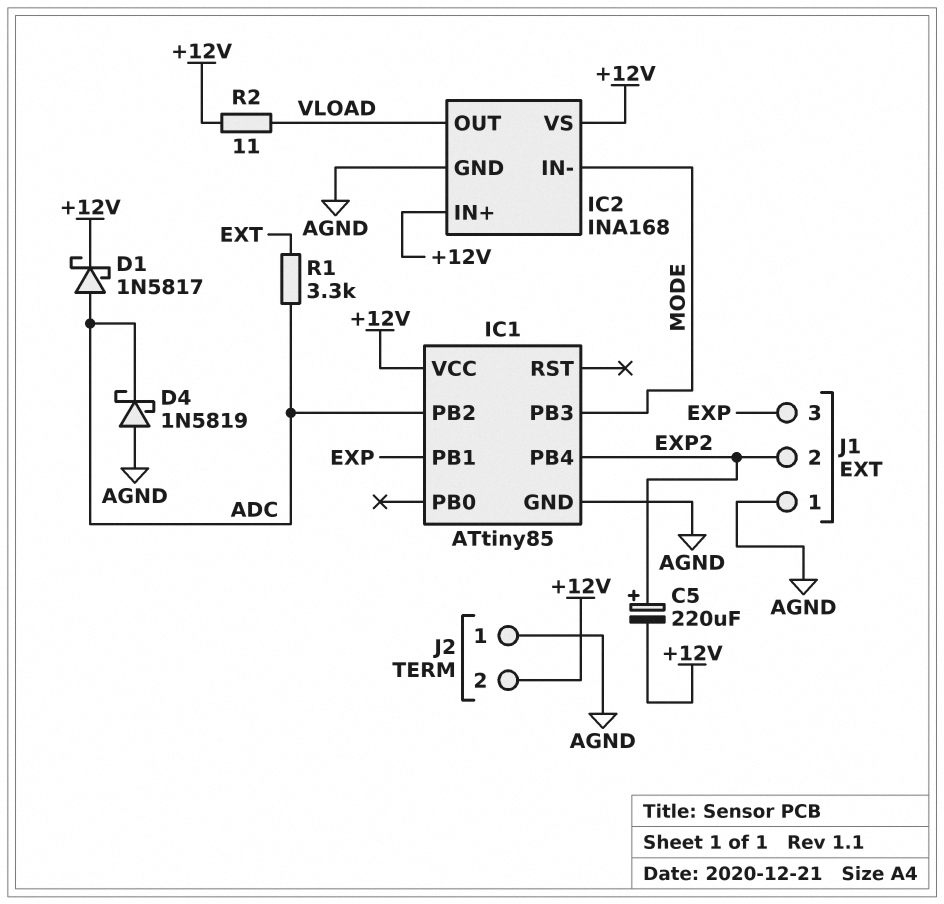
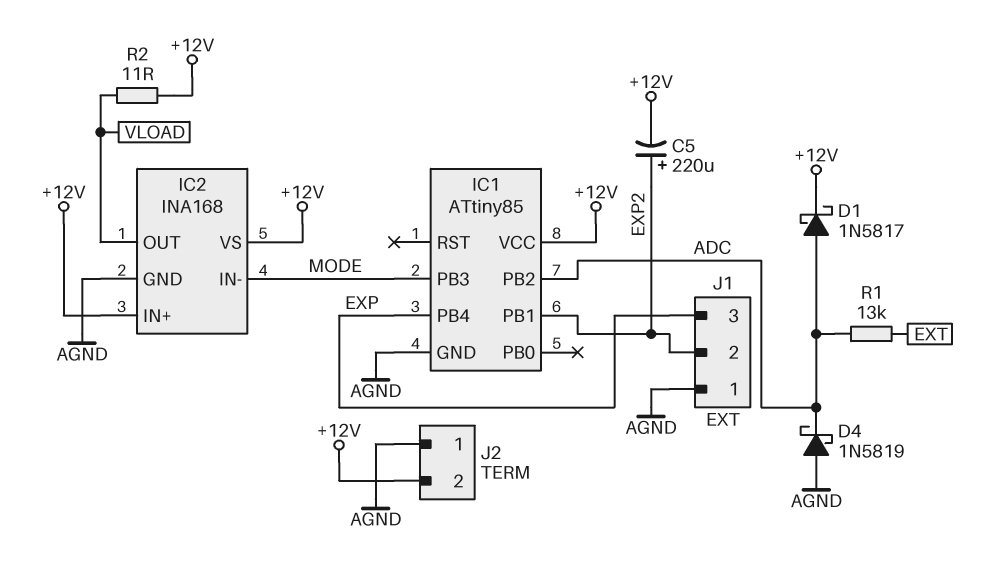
IC1 pin PB1: EXP -> EXP2
IC1 pin PB4: EXP2 -> EXP
R1: 3.3k (ADC, EXT) -> 13k (ADC, EXT)

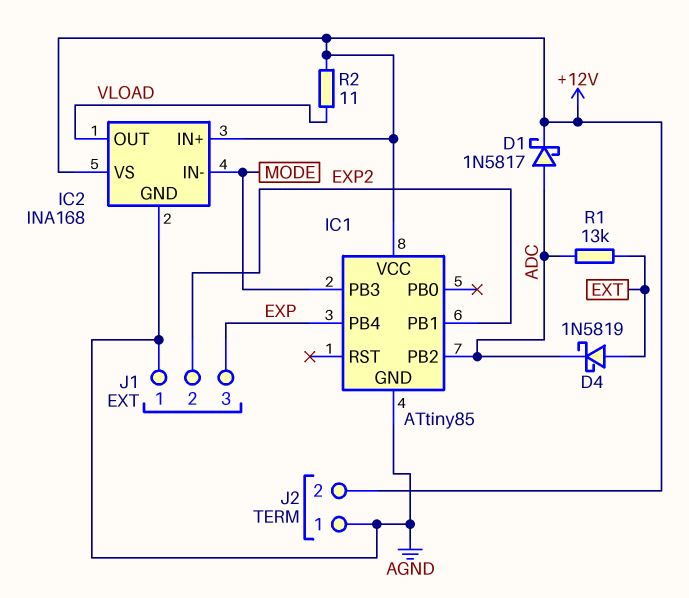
C5: 220uF (plus EXP2, minus +12V) -> none
D4: schottky 1N5819 (A AGND, K ADC) -> schottky 1N5819 (A EXT, K ADC)

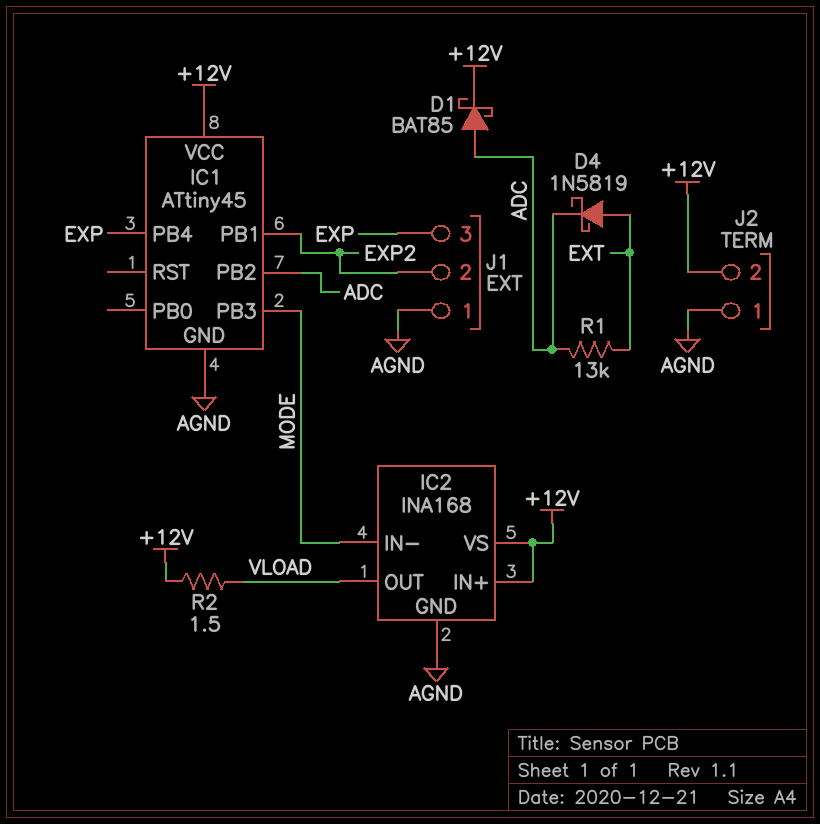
D1: schottky 1N5817 (A ADC, K +12V) -> schottky BAT85 (A ADC, K +12V)
IC1: ATtiny85 -> ATtiny45
R2: 11 (+12V, VLOAD) -> 1.5 (+12V, VLOAD)

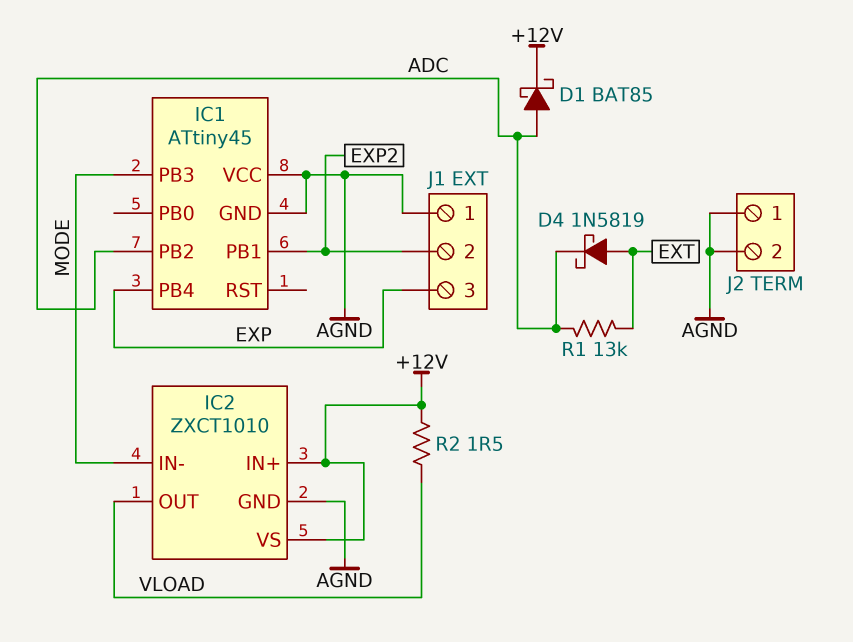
IC1 pin VCC: +12V -> AGND
IC2: INA168 -> ZXCT1010
J2 pin 2: +12V -> AGND

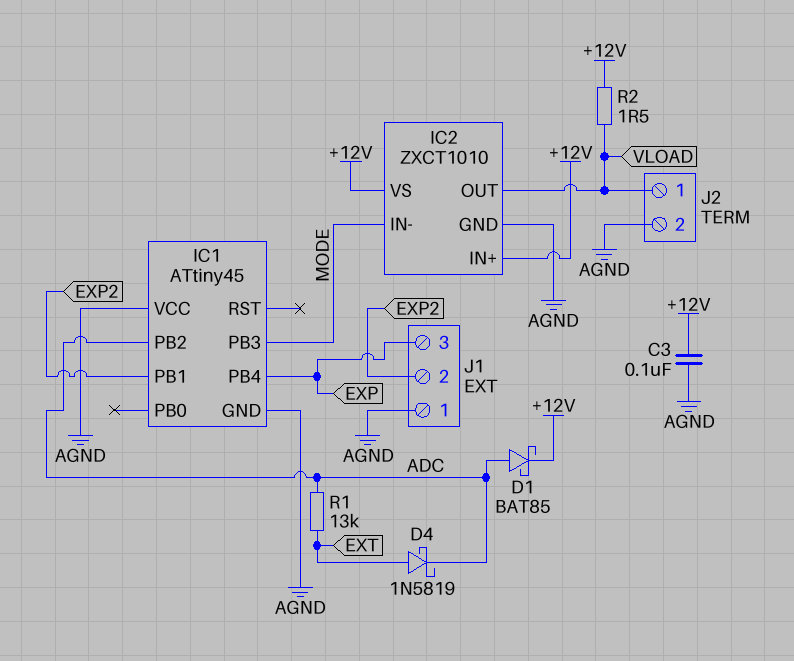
C3: none -> 100nF (+12V, AGND)
J2 pin 1: AGND -> VLOAD

